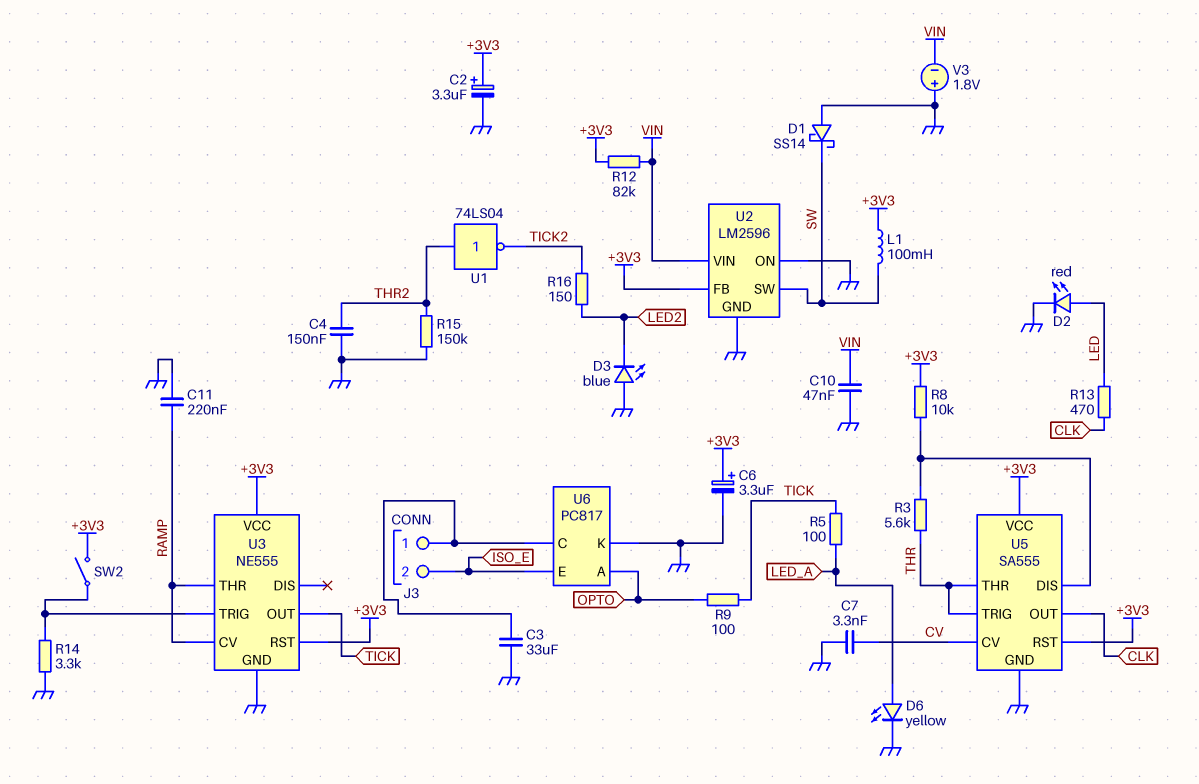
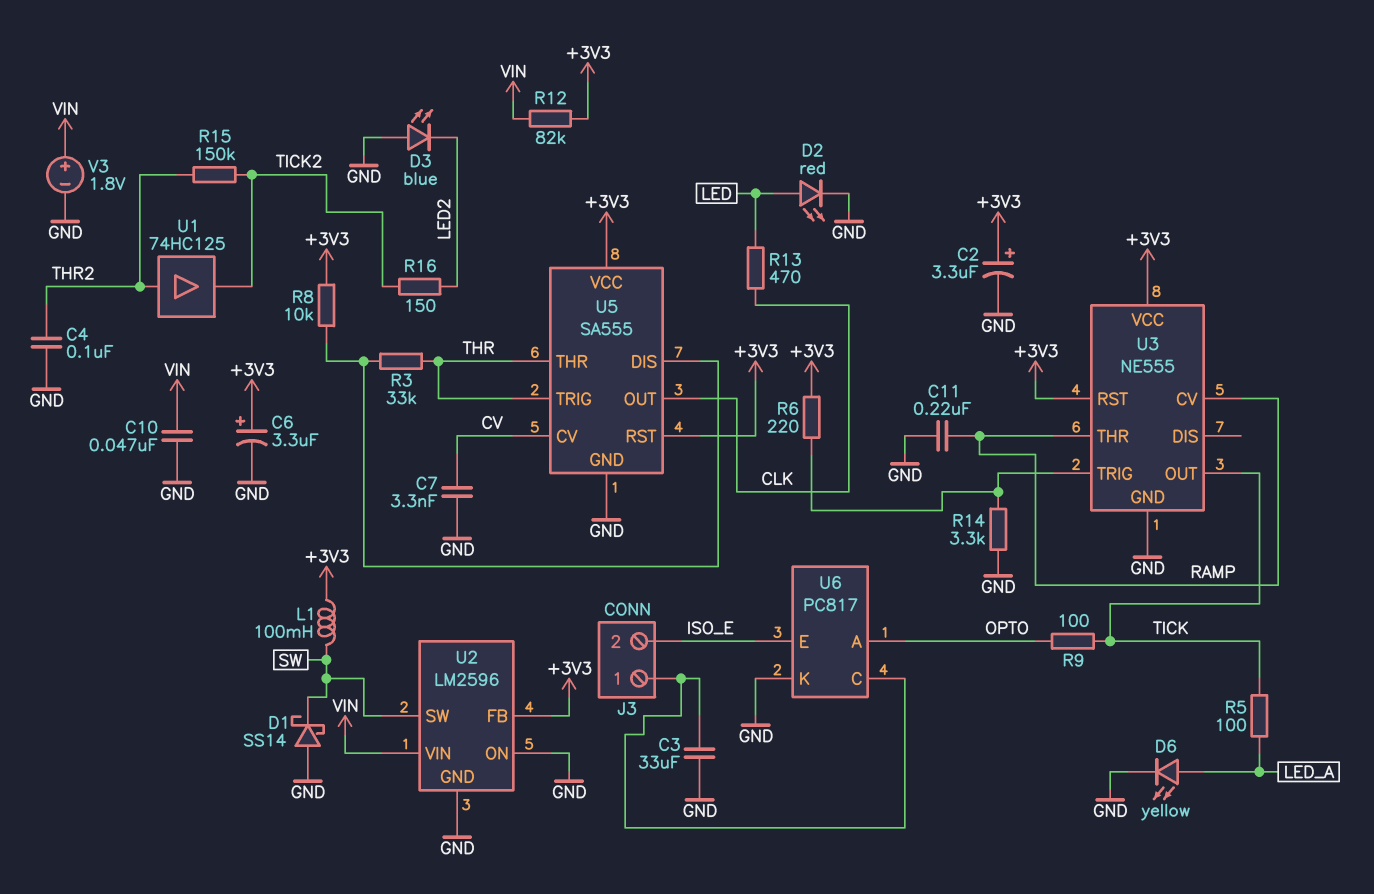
C4: 150nF (GND, THR2) -> 100nF (GND, THR2)
R3: 5.6k (THR, U5/DIS) -> 33k (THR, U5/DIS)
R6: none -> 220 (+3V3, U3/TRIG)
R15: 150k (GND, THR2) -> 150k (THR2, TICK2)
SW2: switch (+3V3, U3/TRIG) -> none
U1: NOT 74LS04 (in THR2, out TICK2) -> buffer 74HC125 (in THR2, out TICK2)
V3: 1.8V (plus GND, minus VIN) -> 1.8V (plus VIN, minus GND)

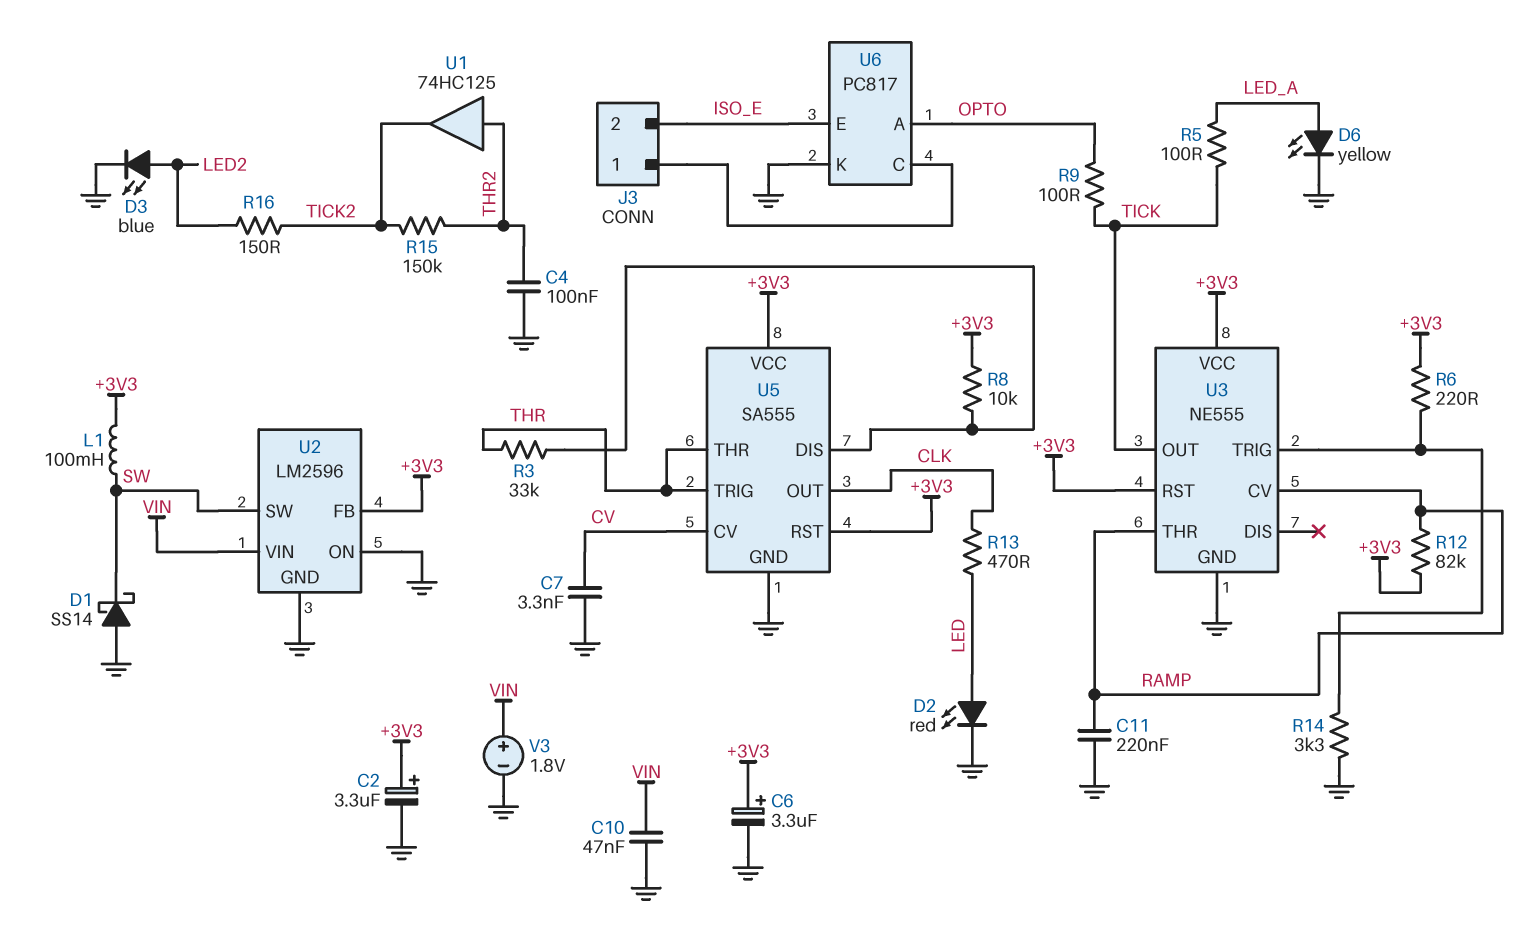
C3: 33uF (GND, J3/1) -> none
D3: LED blue (A GND, K LED2) -> LED blue (A LED2, K GND)
R12: 82k (+3V3, VIN) -> 82k (+3V3, RAMP)

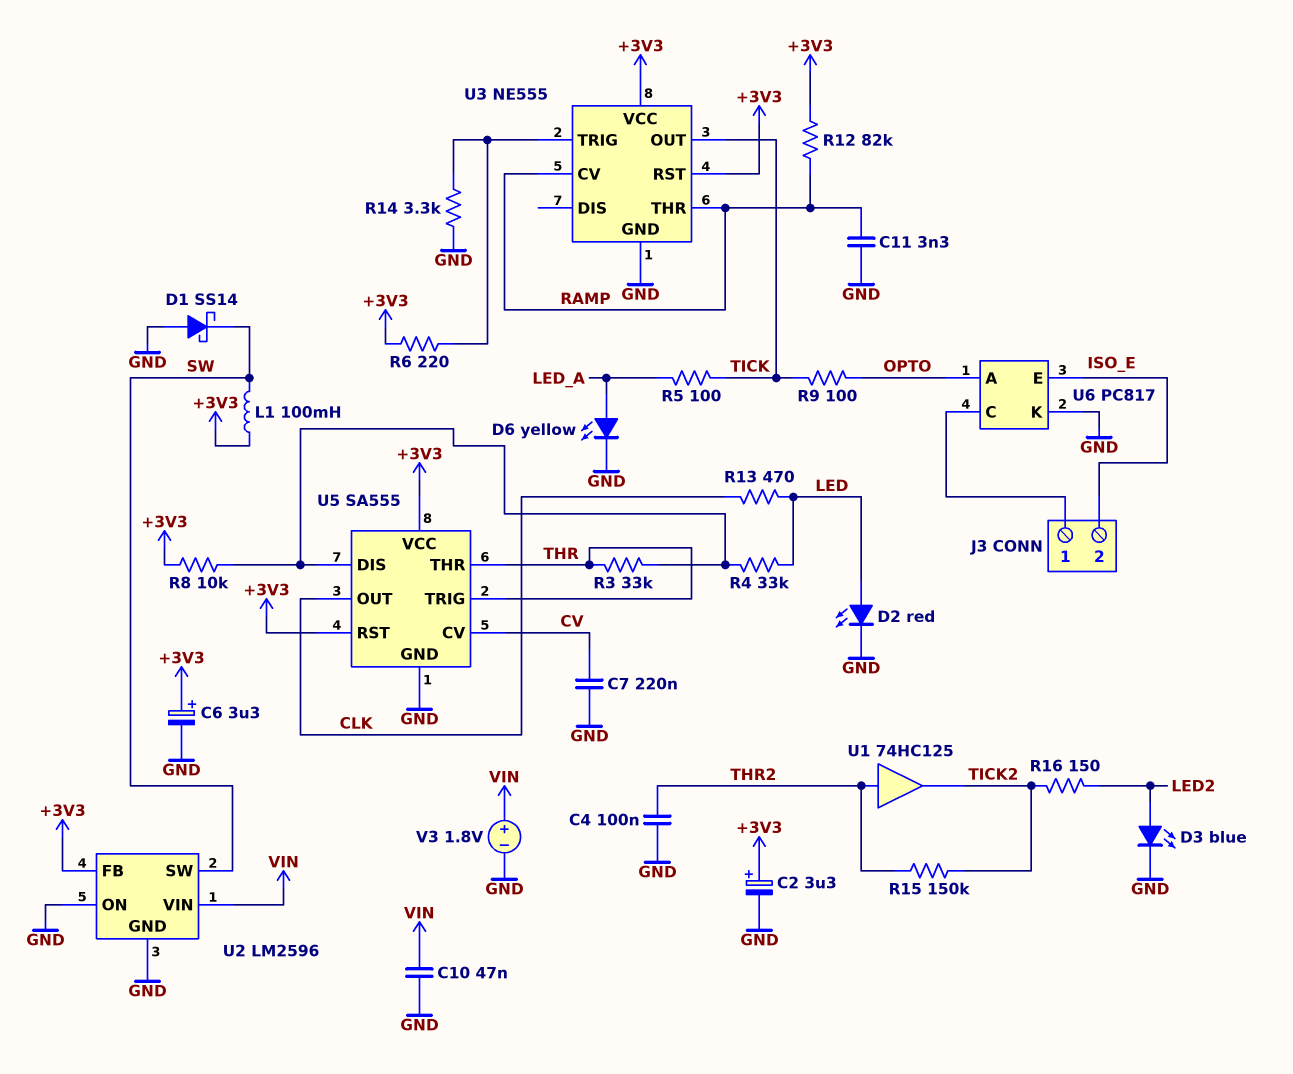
C7: 3.3nF (CV, GND) -> 220nF (CV, GND)
C11: 220nF (GND, RAMP) -> 3.3nF (GND, RAMP)
R4: none -> 33k (LED, U5/DIS)

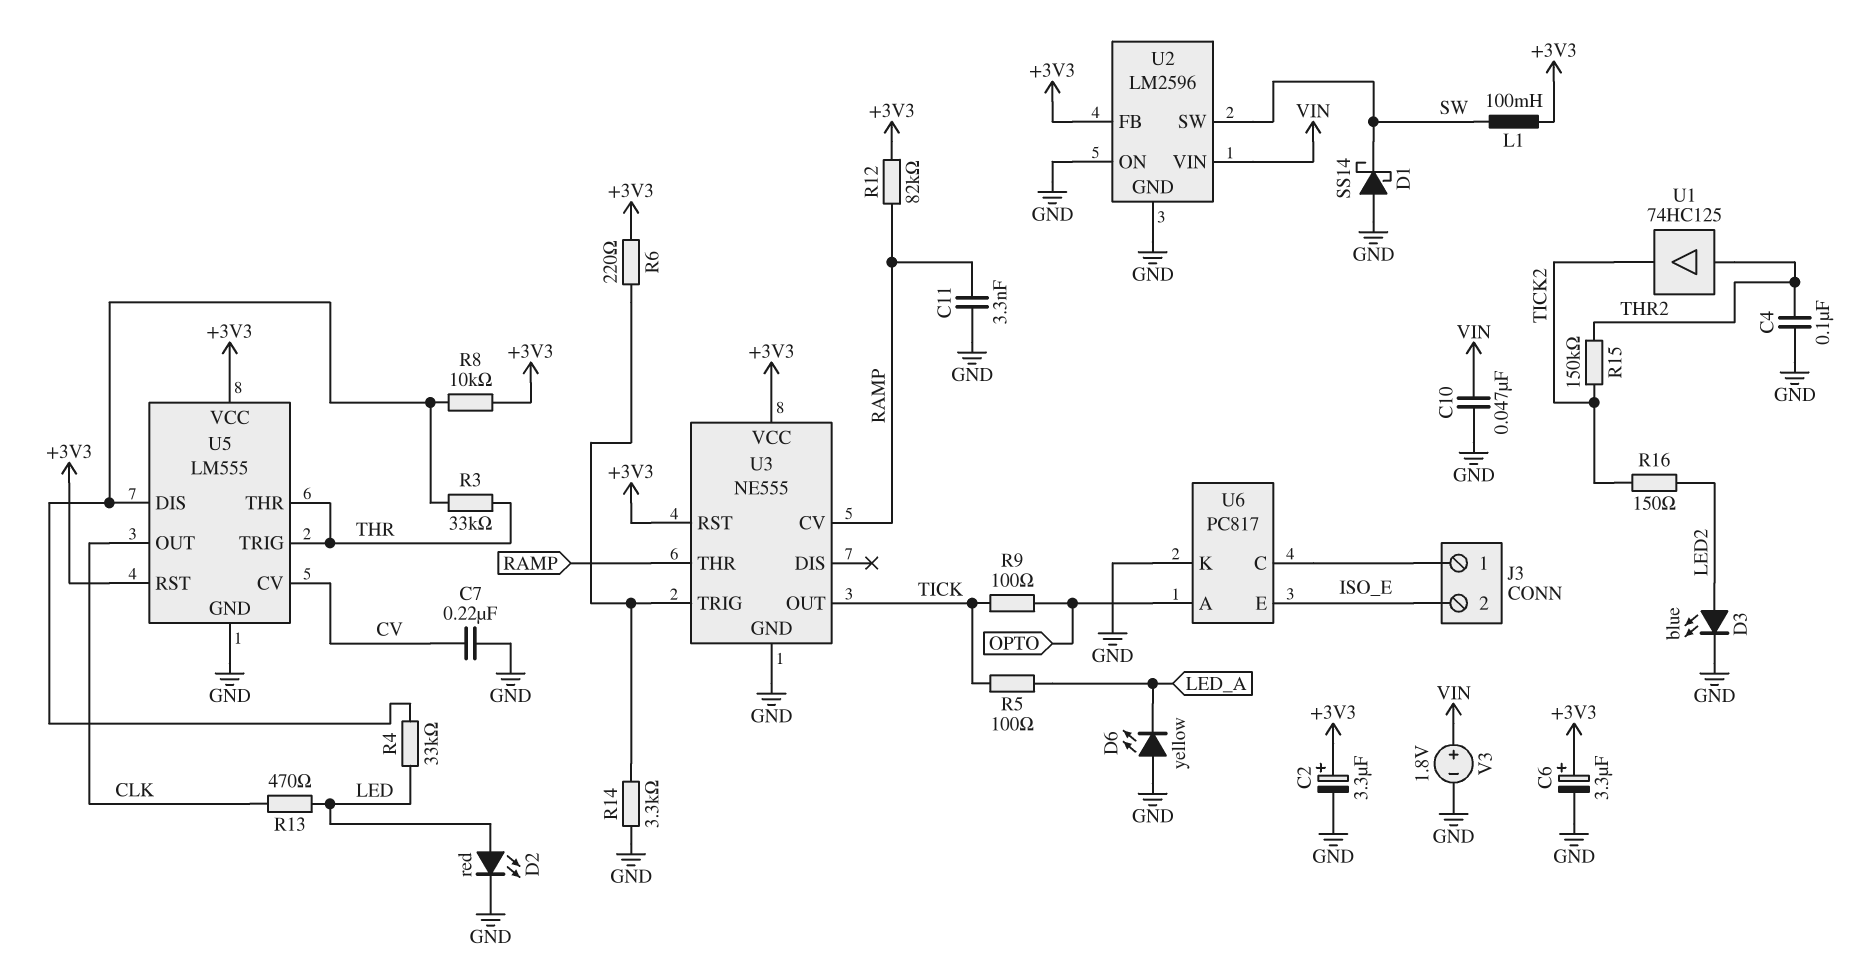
D6: LED yellow (A LED_A, K GND) -> LED yellow (A GND, K LED_A)
U5: SA555 -> LM555

